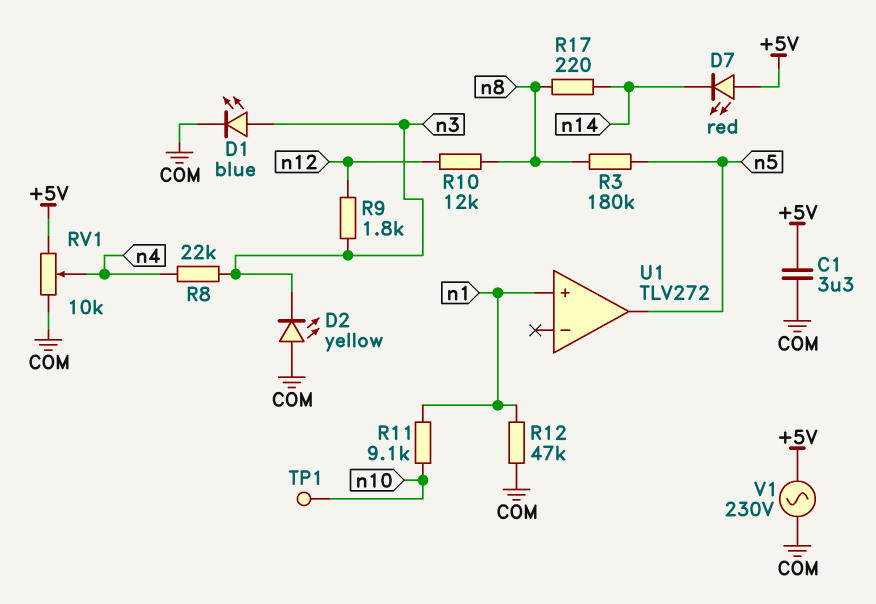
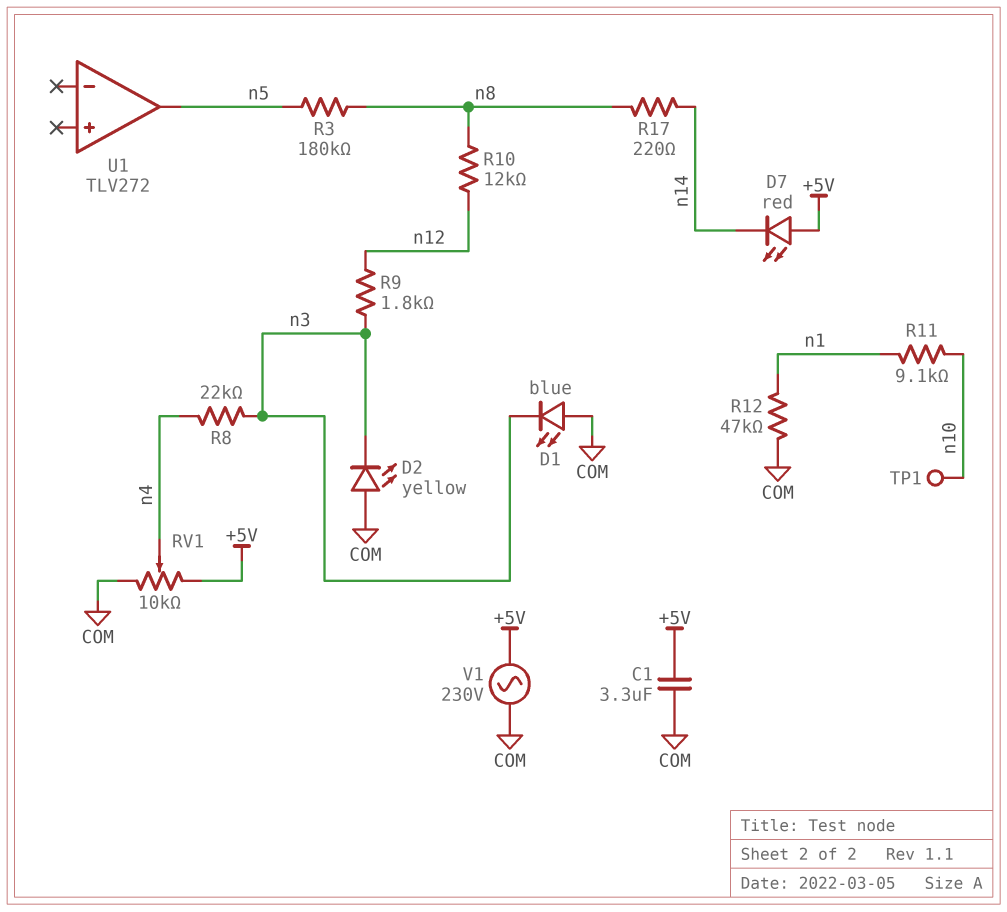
D1: LED blue (A n3, K COM) -> LED blue (A COM, K n3)
U1 pin in+: n1 -> none

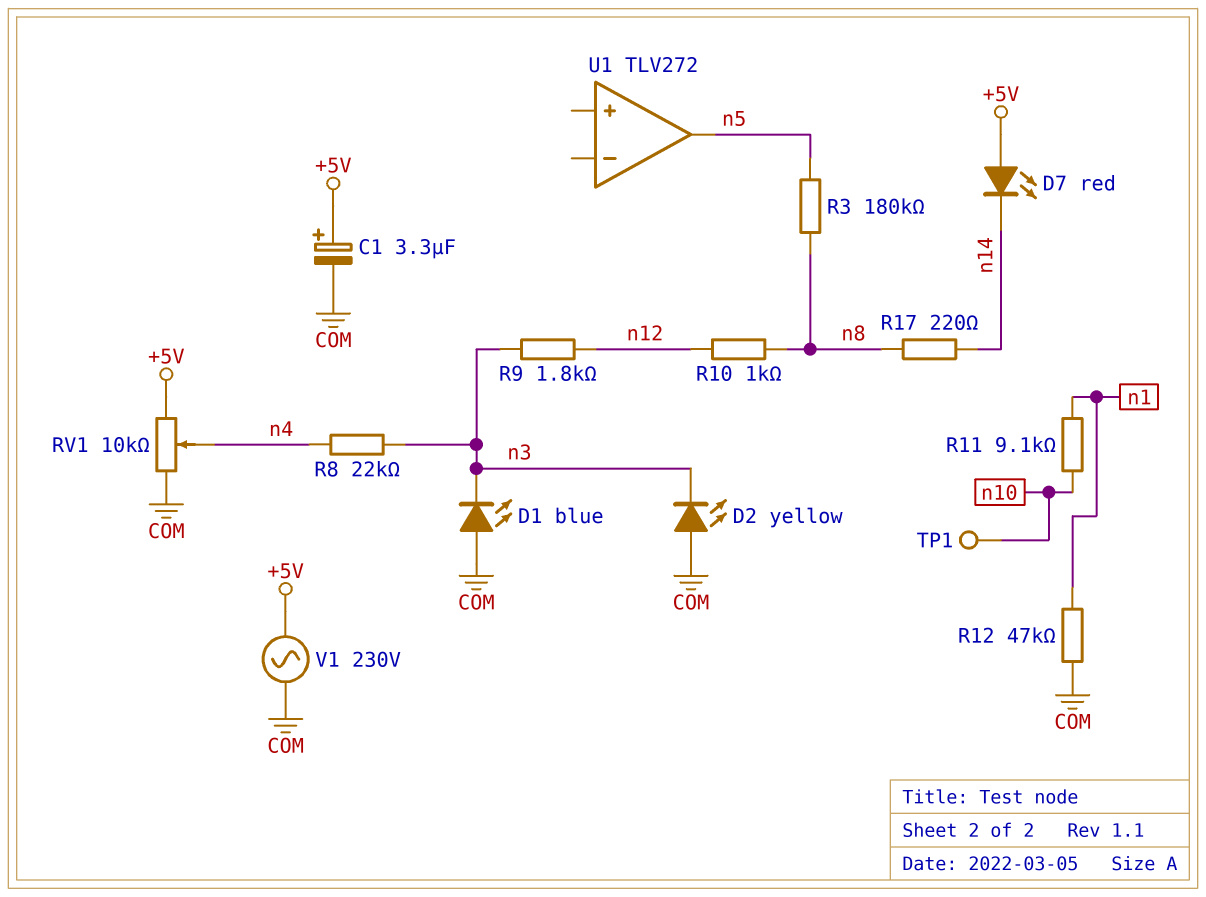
C1: 3.3uF (+5V, COM) -> 3.3uF (plus +5V, minus COM)
R10: 12k (n8, n12) -> 1k (n8, n12)

